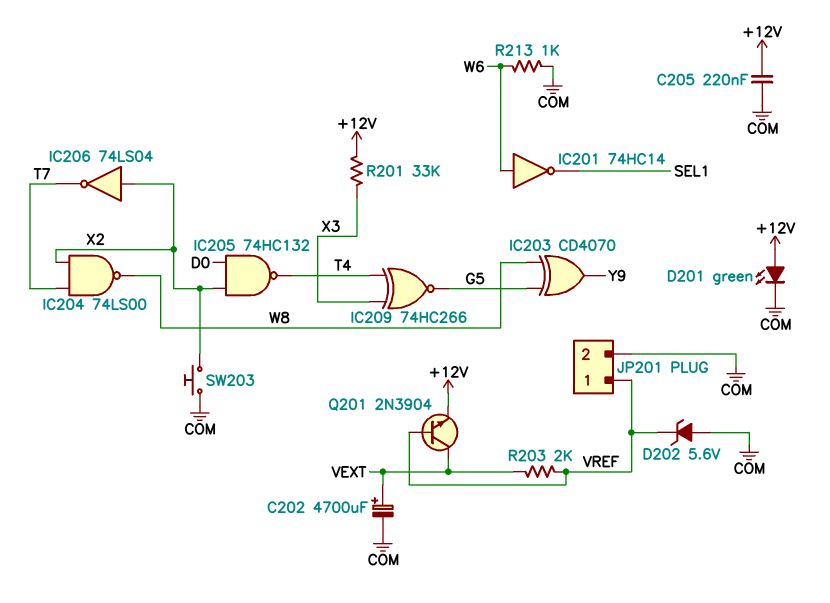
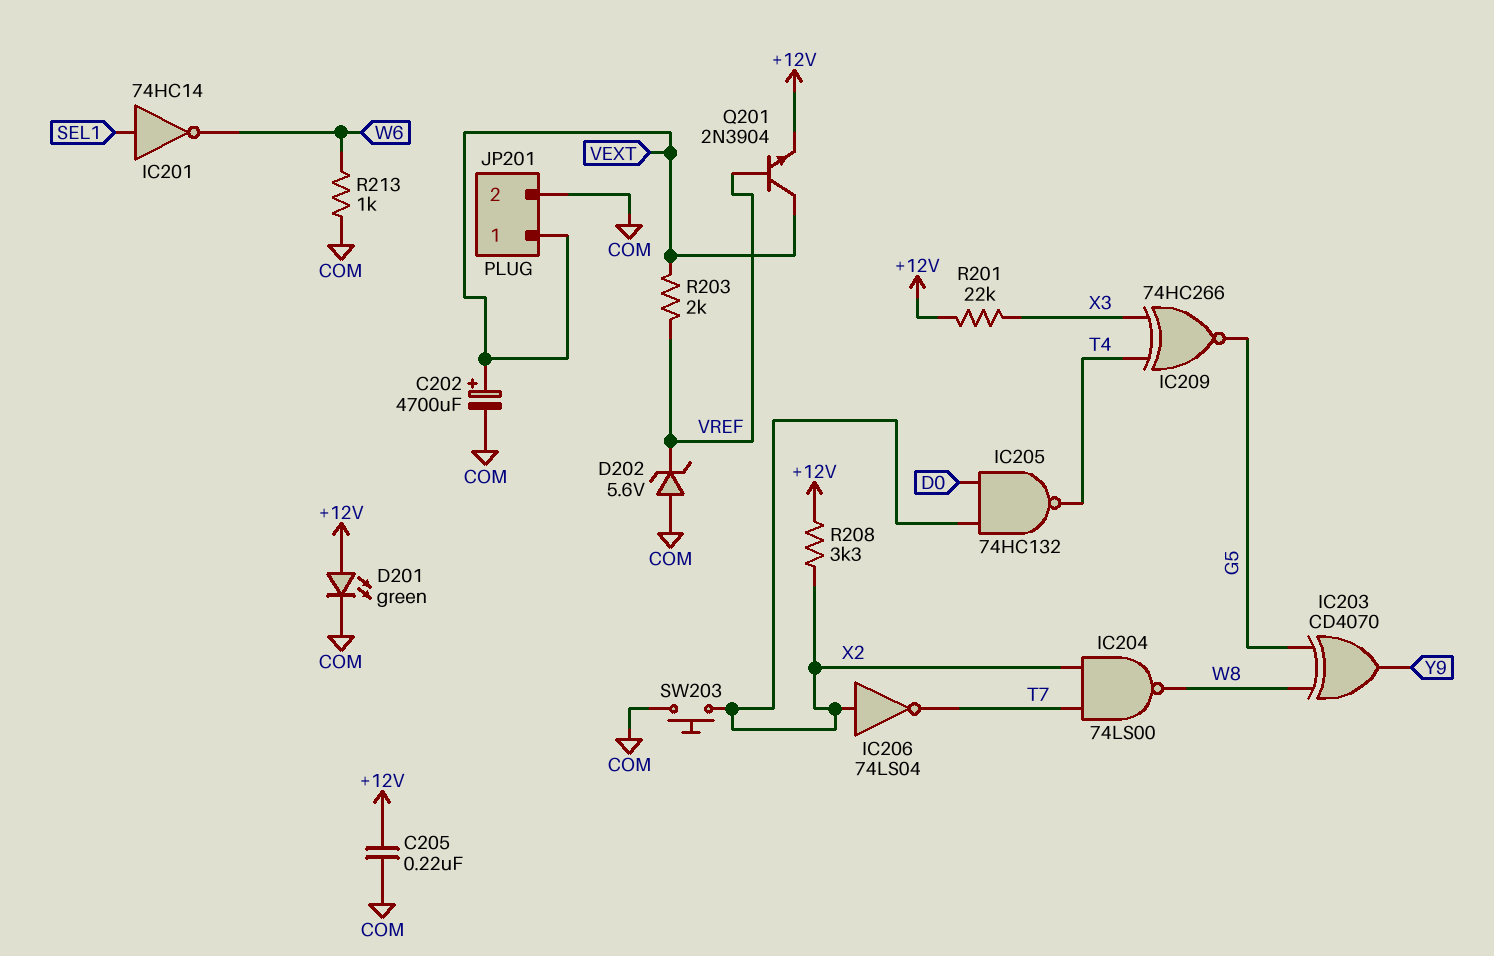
IC201: NOT 74HC14 (in W6, out SEL1) -> NOT 74HC14 (in SEL1, out W6)
JP201 pin 1: VREF -> VEXT
R201: 33k (+12V, X3) -> 22k (+12V, X3)
R208: none -> 3.3k (+12V, X2)

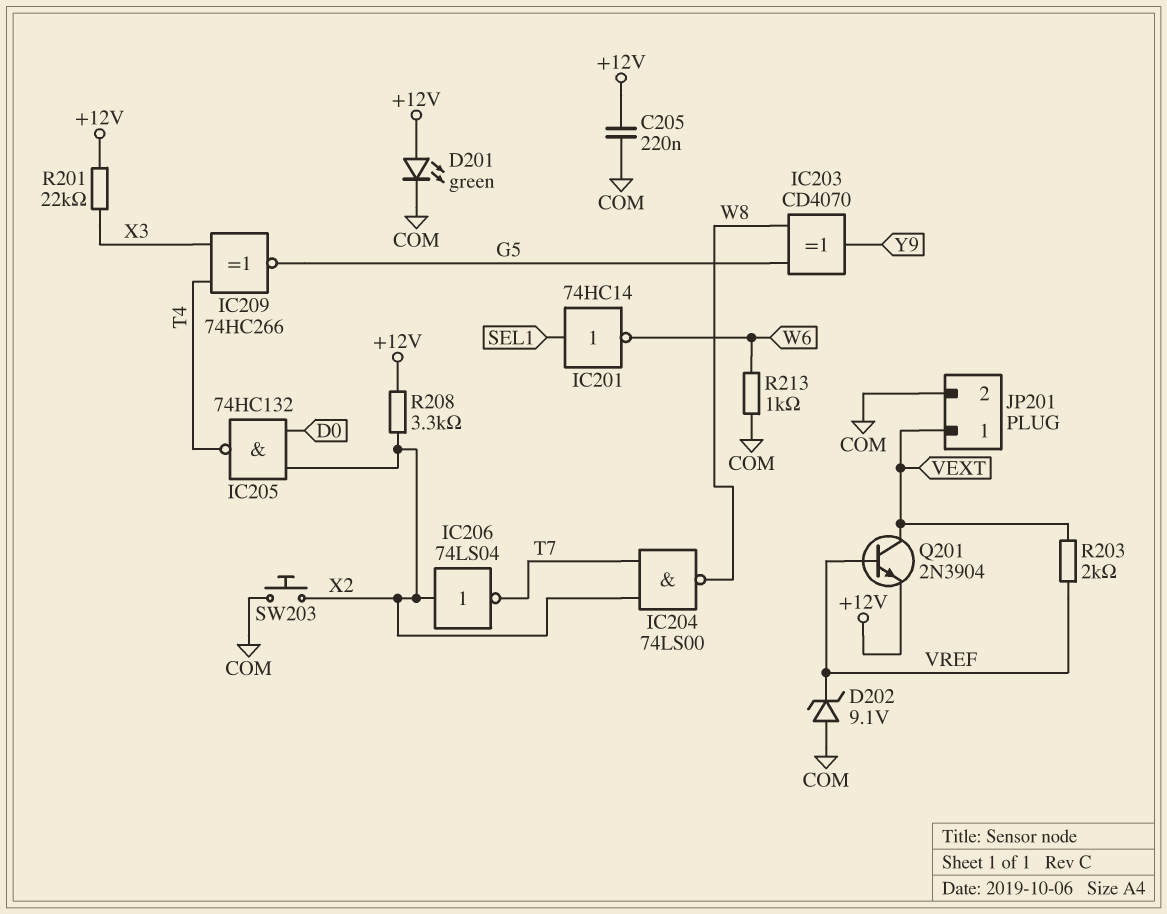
C202: 4700uF (plus VEXT, minus COM) -> none
D202: zener 5.6V (A COM, K VREF) -> zener 9.1V (A COM, K VREF)

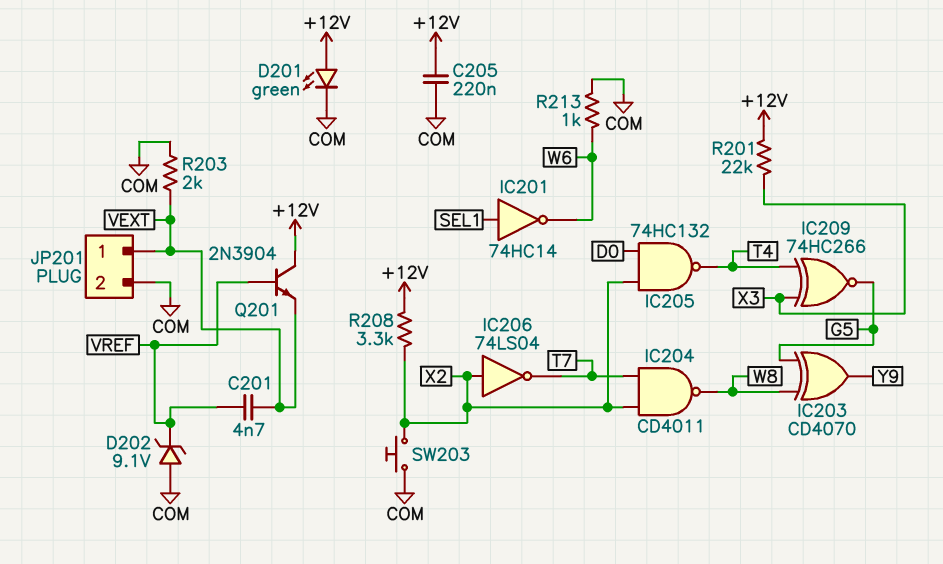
C201: none -> 4.7nF (VEXT, VREF)
IC204: NAND 74LS00 (in T7, in X2, out W8) -> NAND CD4011 (in T7, in X2, out W8)
Q201: NPN 2N3904 (B VREF, C VEXT, E +12V) -> NPN 2N3904 (B VREF, C +12V, E VEXT)
R203: 2k (VEXT, VREF) -> 2k (COM, VEXT)

